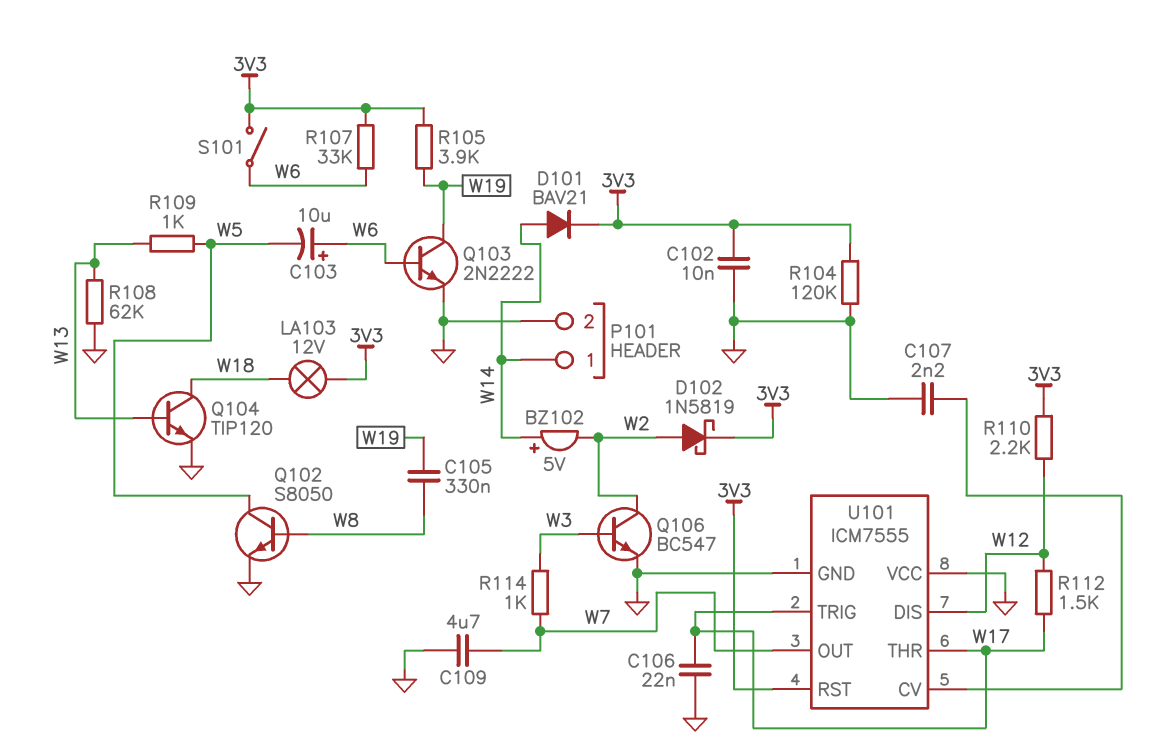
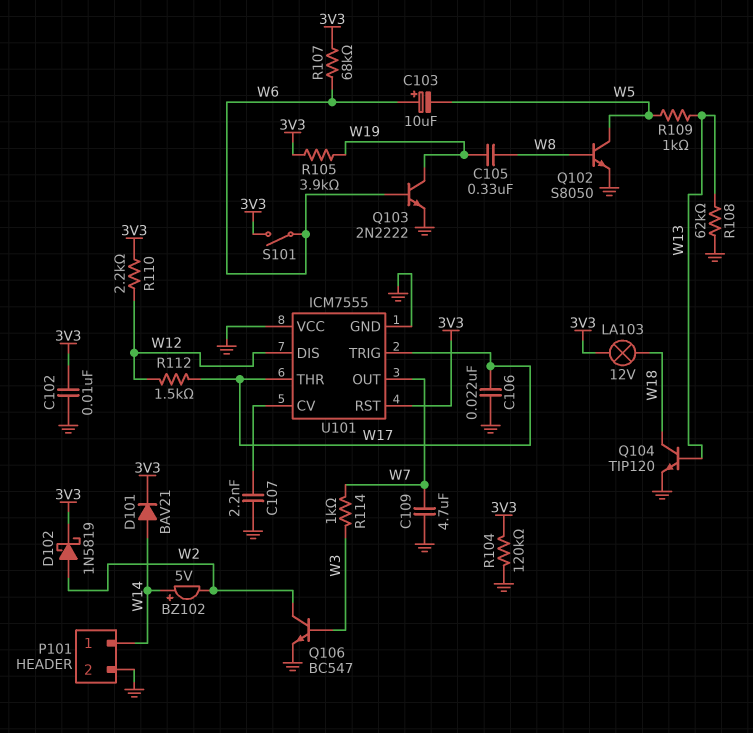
R107: 33k (3V3, W6) -> 68k (3V3, W6)

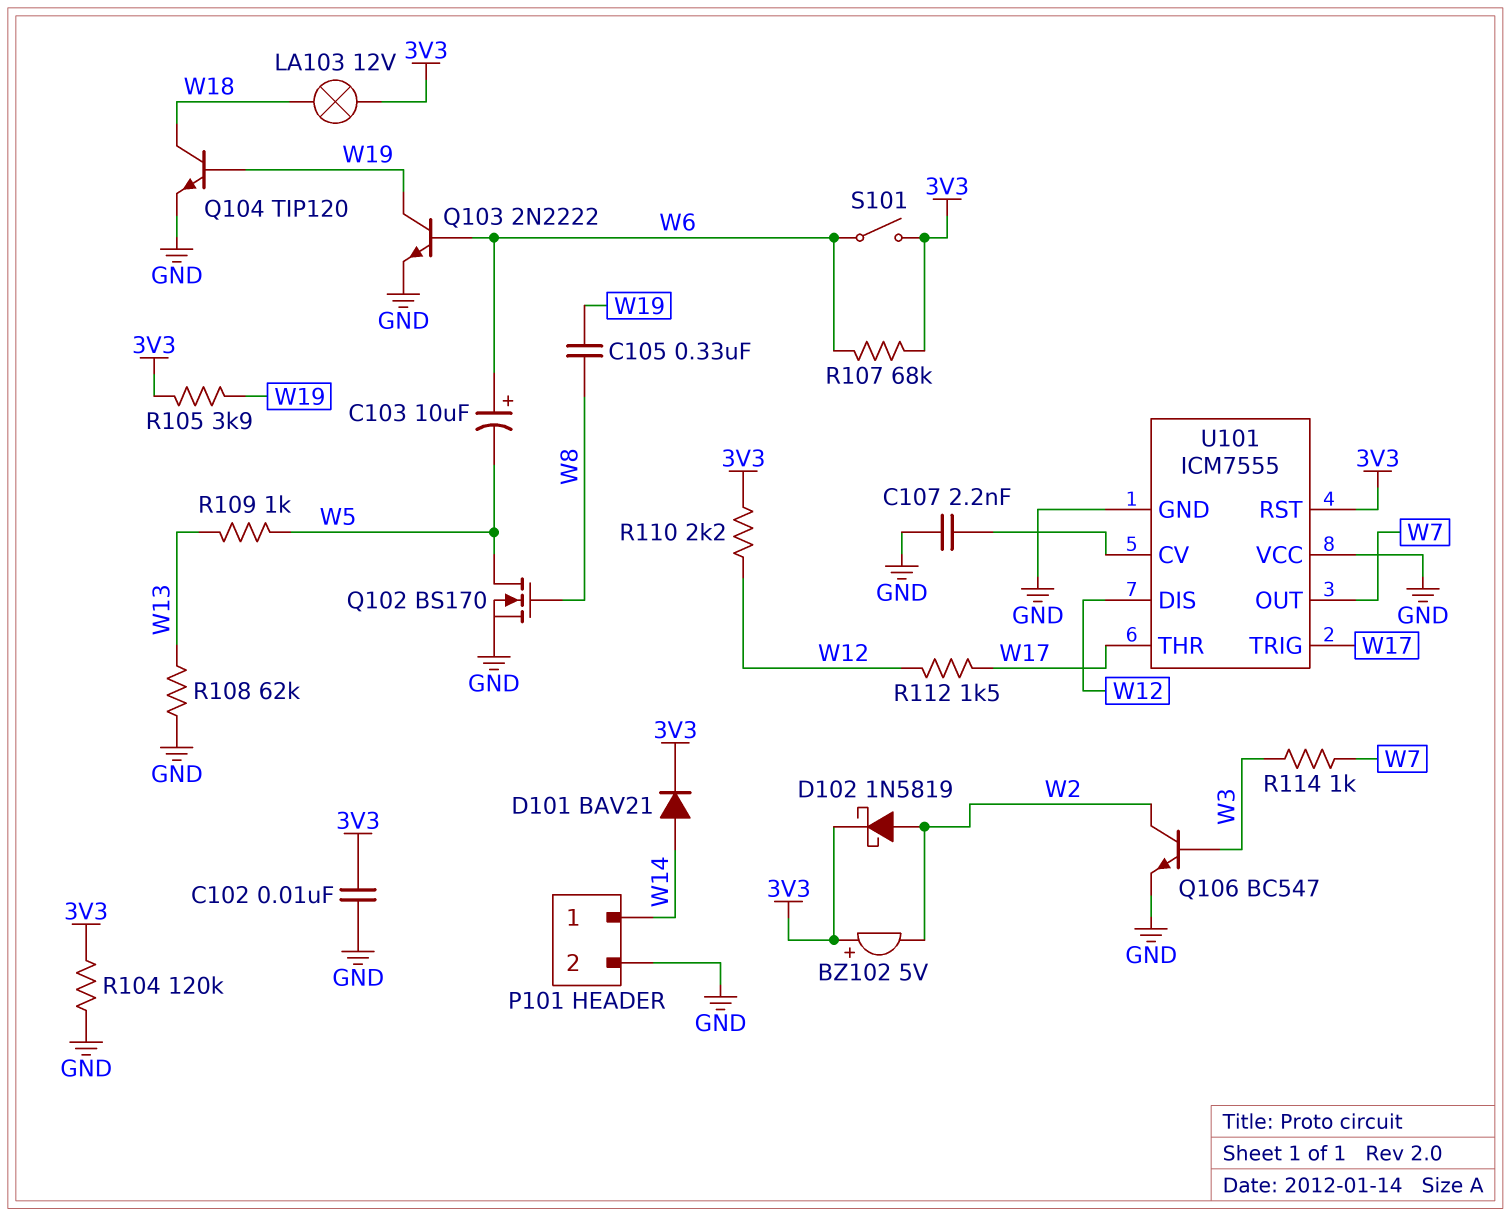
BZ102: buzzer 5V (plus W14, minus W2) -> buzzer 5V (plus 3V3, minus W2)
C106: 22nF (GND, W17) -> none
C109: 4.7uF (GND, W7) -> none
Q102: NPN S8050 (B W8, C W5, E GND) -> NMOS BS170 (G W8, D W5, S GND)
Q104: NPN TIP120 (B W13, C W18, E GND) -> NPN TIP120 (B W19, C W18, E GND)

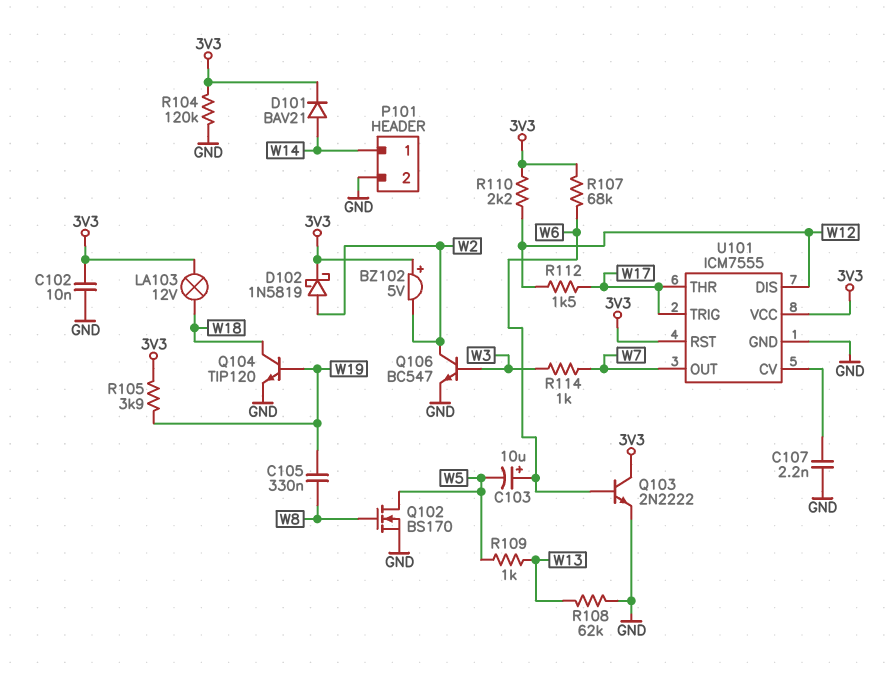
Q103: NPN 2N2222 (B W6, C W19, E GND) -> NPN 2N2222 (B W6, C 3V3, E GND)
S101: switch (3V3, W6) -> none
U101 pin VCC: GND -> 3V3

